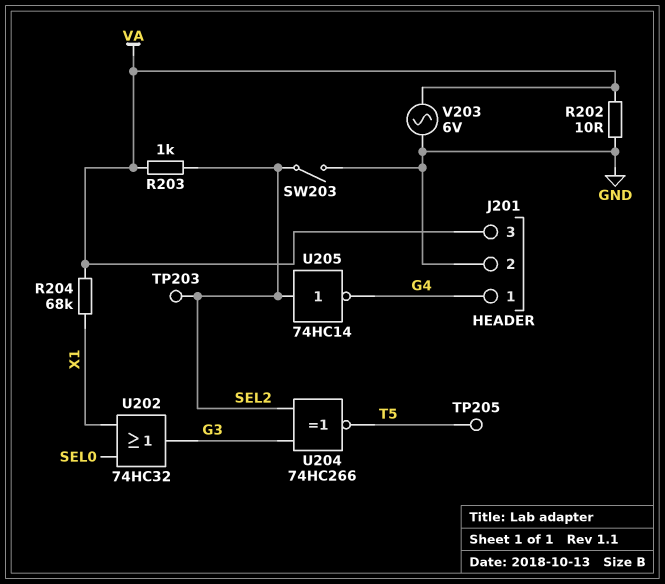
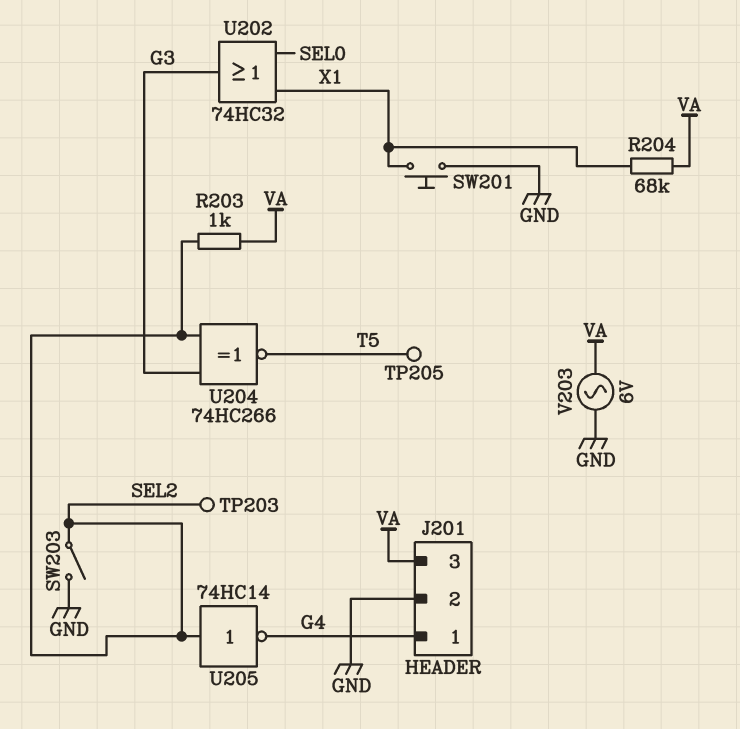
R202: 10 (GND, VA) -> none
SW201: none -> button (GND, X1)

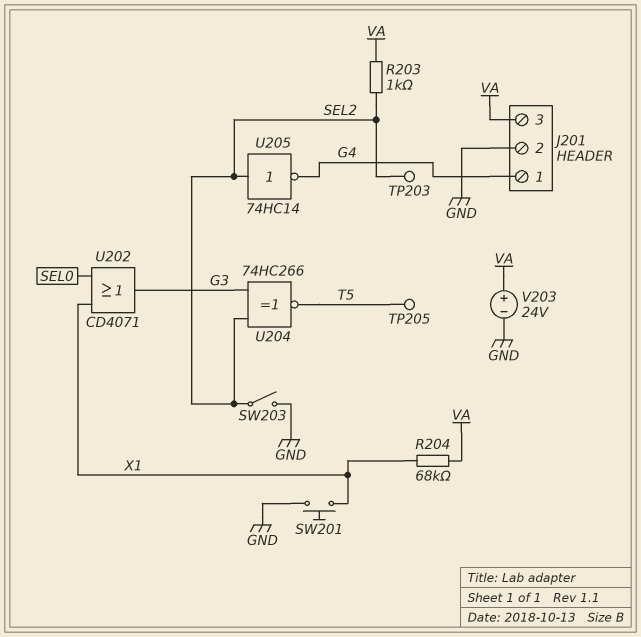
U202: OR 74HC32 (in SEL0, in X1, out G3) -> OR CD4071 (in SEL0, in X1, out G3)
V203: AC 6V (GND, VA) -> 24V (plus VA, minus GND)

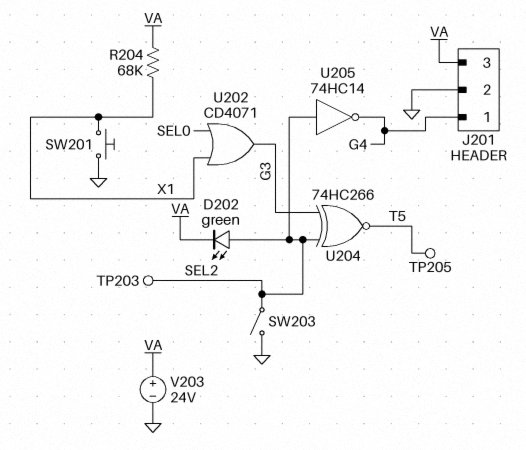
D202: none -> LED green (A SEL2, K VA)
R203: 1k (SEL2, VA) -> none

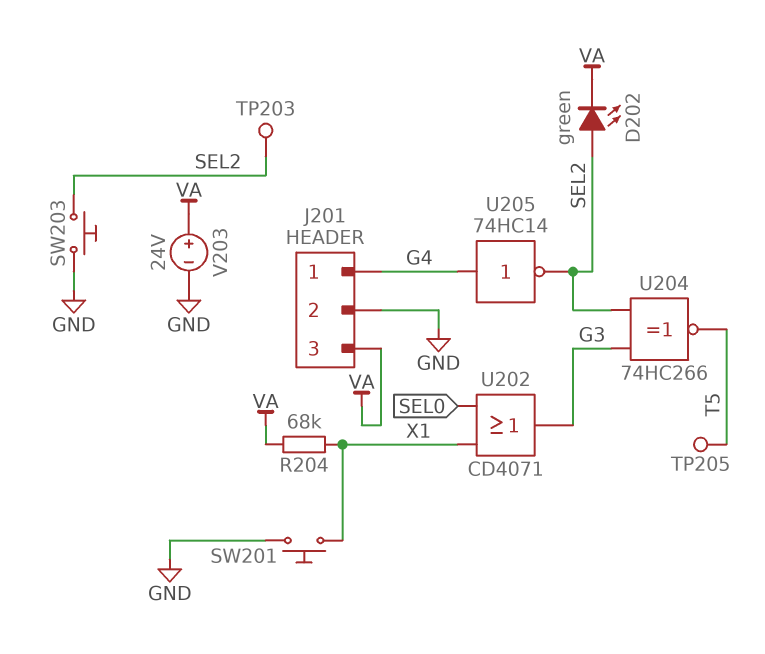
SW203: switch (GND, SEL2) -> button (GND, SEL2)
U205: NOT 74HC14 (in SEL2, out G4) -> NOT 74HC14 (in G4, out SEL2)

